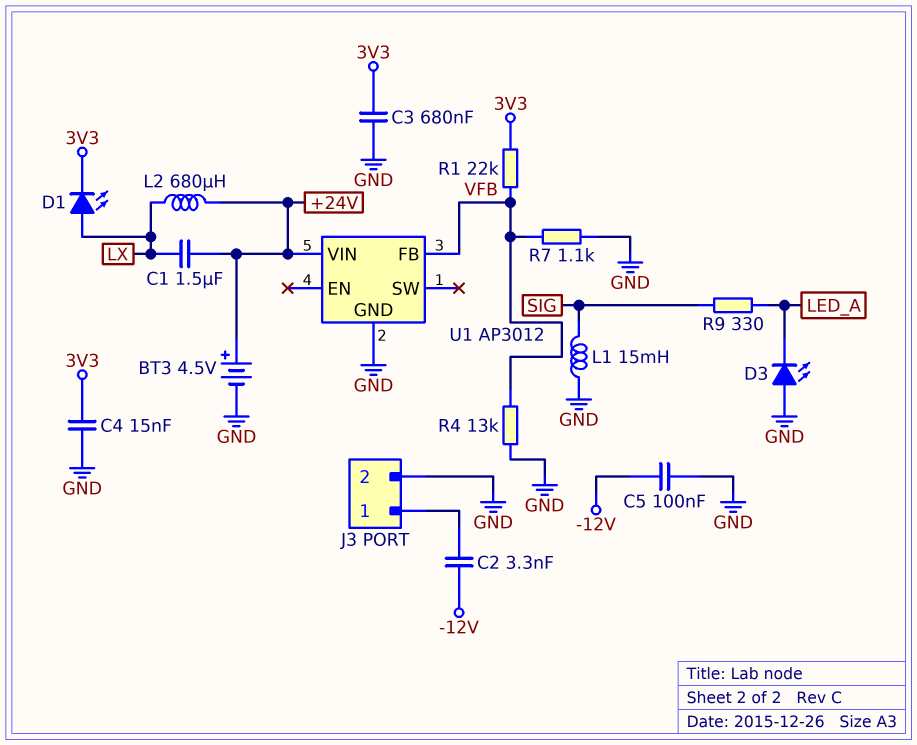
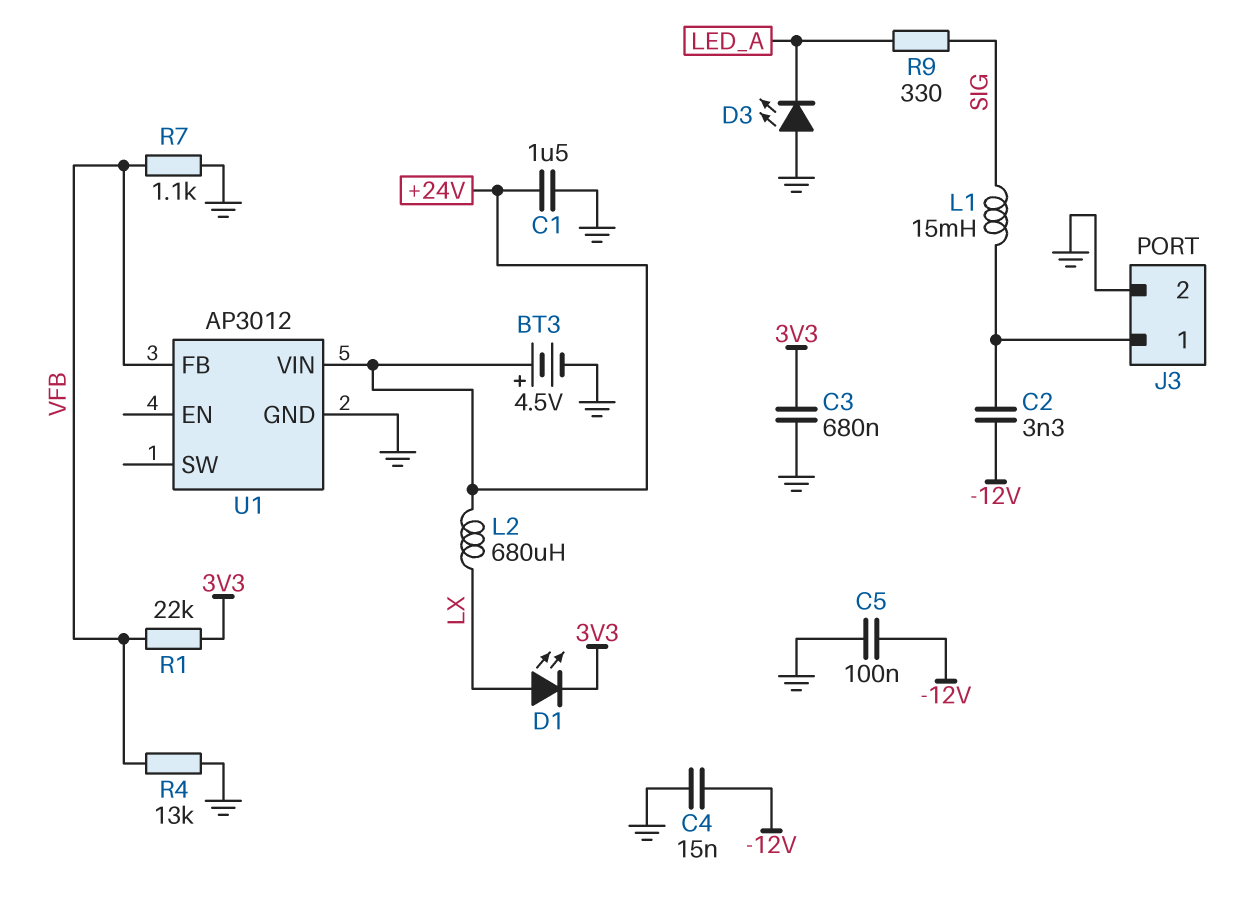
C1: 1.5uF (+24V, LX) -> 1.5uF (+24V, GND)
C4: 15nF (3V3, GND) -> 15nF (-12V, GND)
L1: 15mH (GND, SIG) -> 15mH (J3/1, SIG)

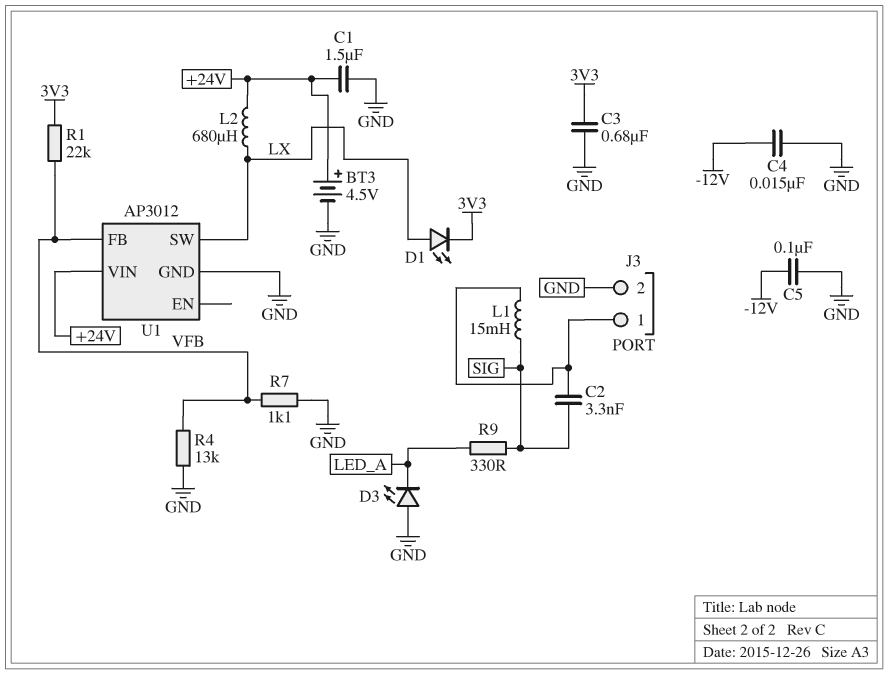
C2: 3.3nF (-12V, J3/1) -> 3.3nF (J3/1, SIG)
U1 pin SW: none -> LX

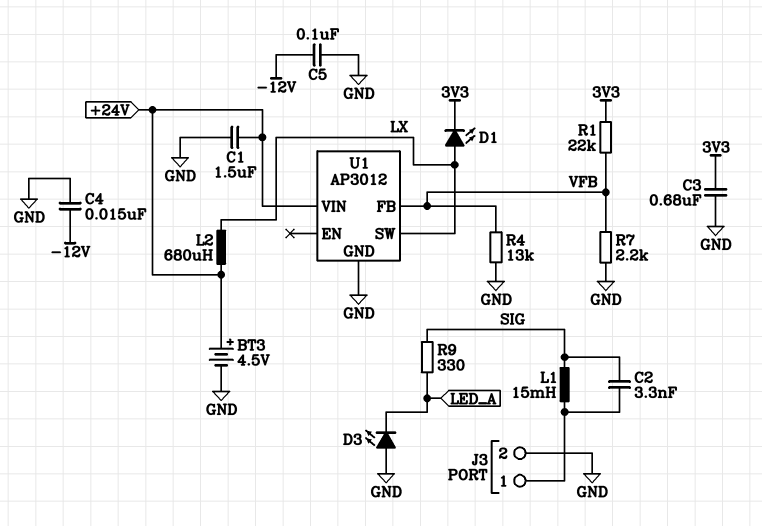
R7: 1.1k (GND, VFB) -> 2.2k (GND, VFB)

